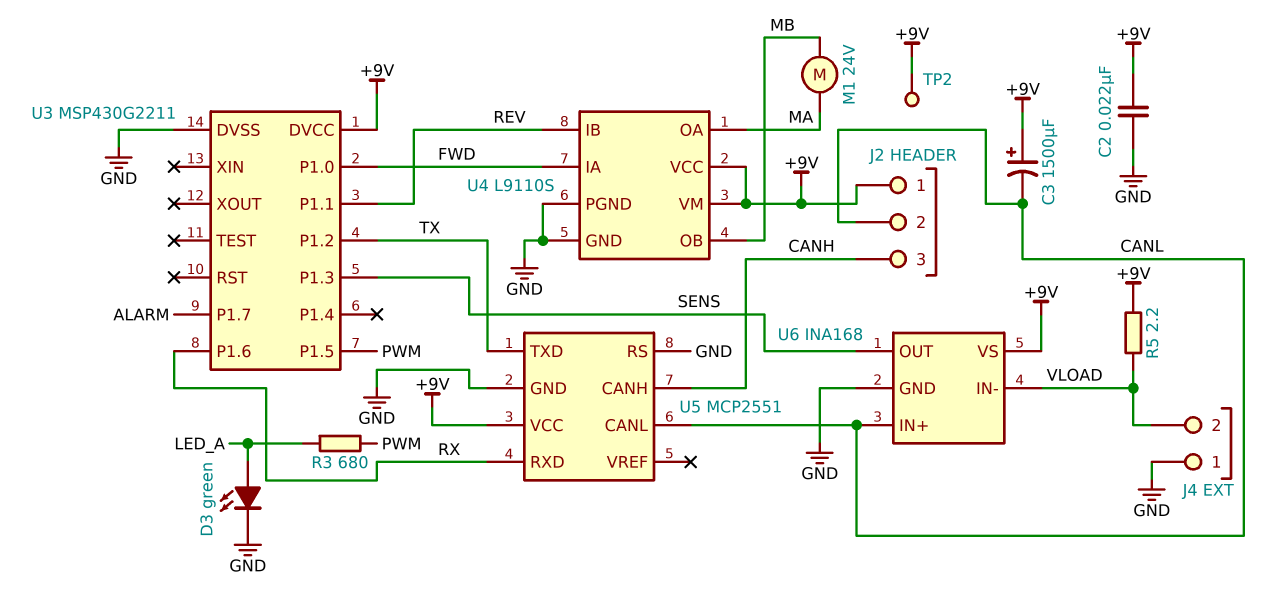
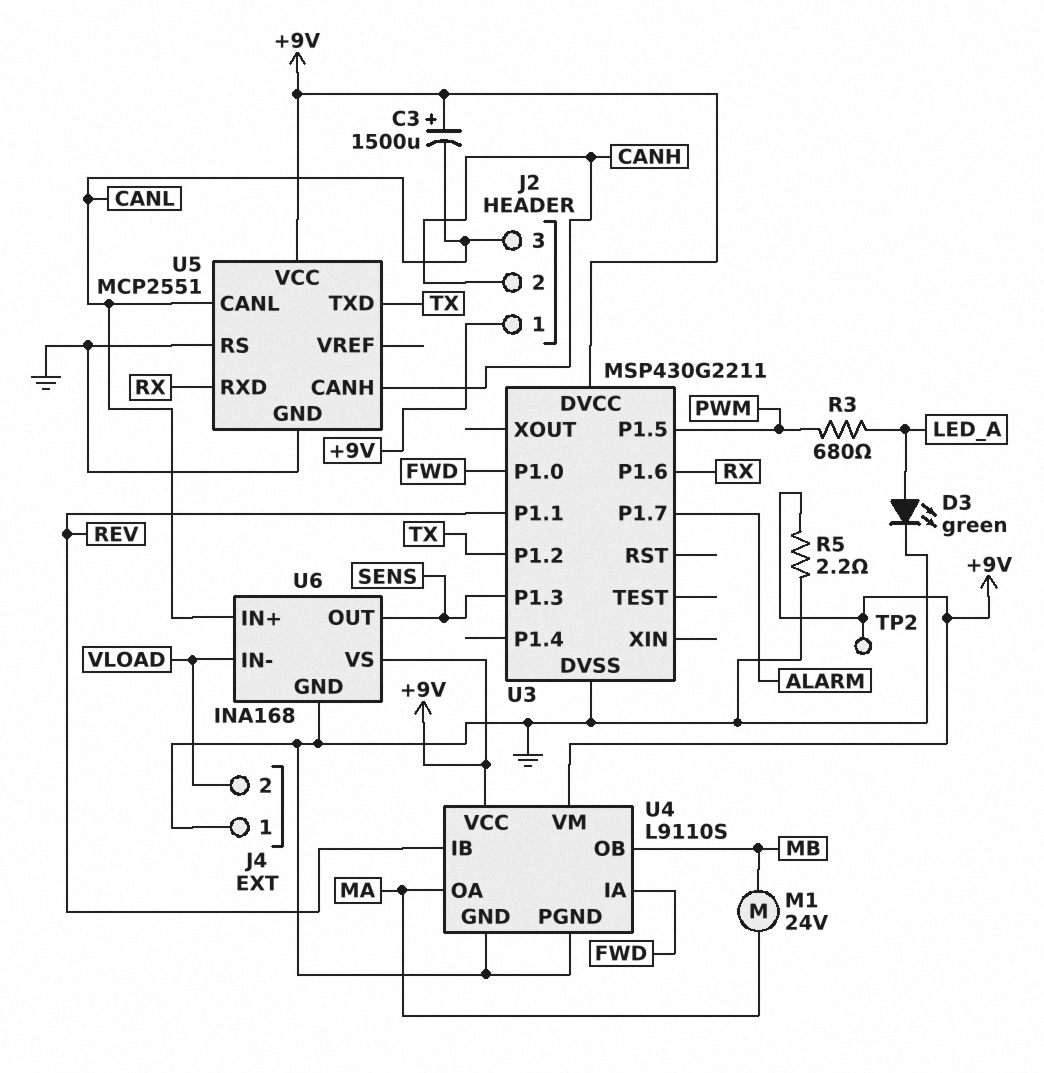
C2: 22nF (+9V, GND) -> none
J2 pin 2: CANL -> CANH
J2 pin 3: CANH -> CANL
R5: 2.2 (+9V, VLOAD) -> 2.2 (+9V, GND)

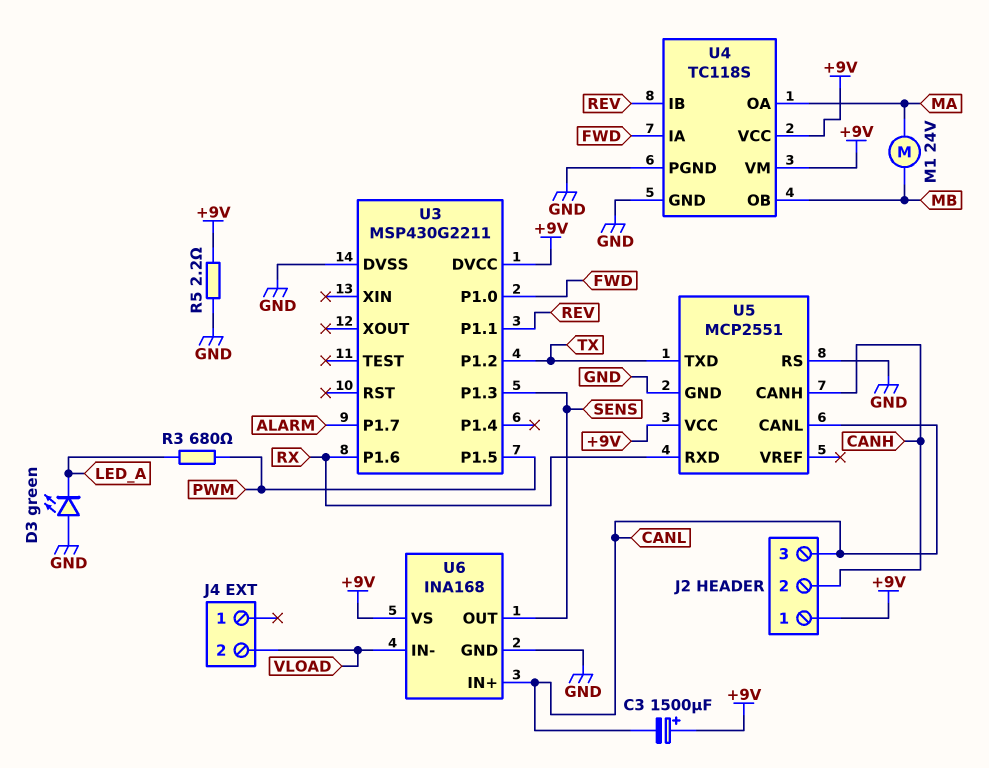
D3: LED green (A LED_A, K GND) -> LED green (A GND, K LED_A)
J4 pin 1: GND -> none
TP2: test point (+9V) -> none
U4: L9110S -> TC118S

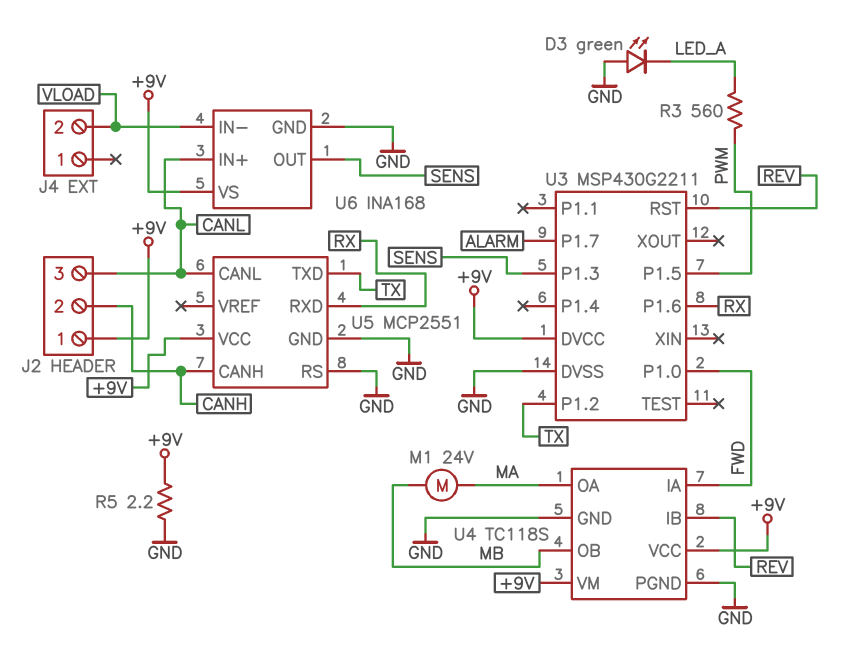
C3: 1500uF (plus +9V, minus CANL) -> none
R3: 680 (LED_A, PWM) -> 560 (LED_A, PWM)
U3 pin P1.1: REV -> none
U3 pin RST: none -> REV

